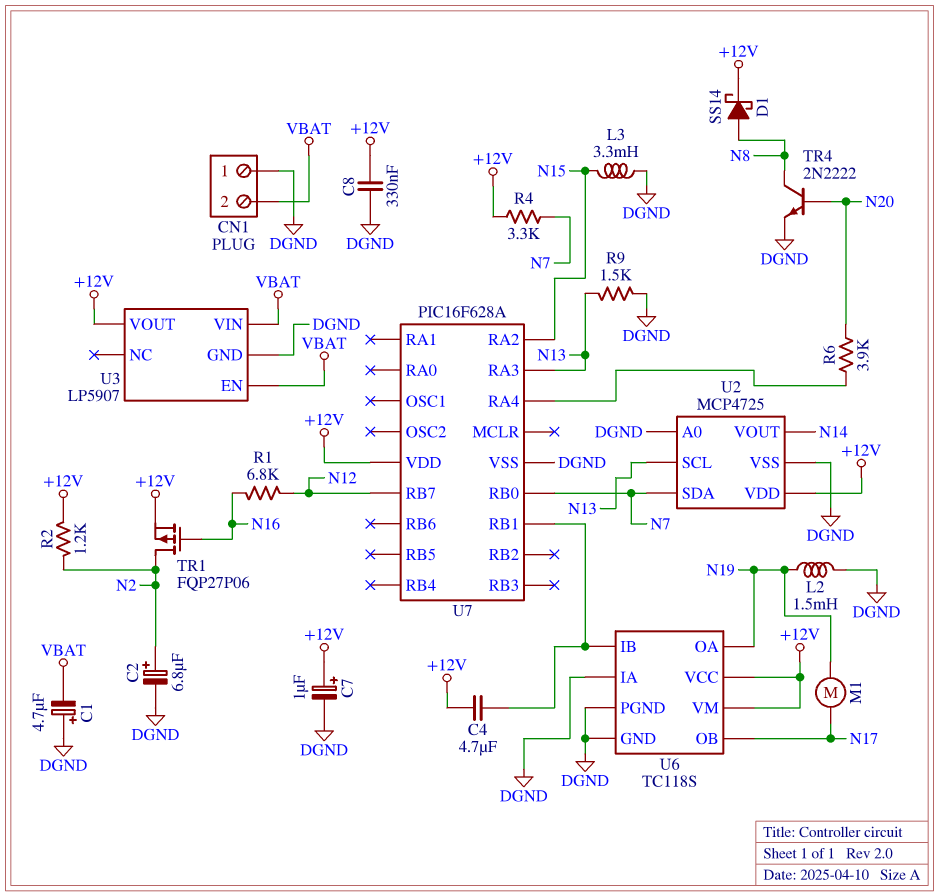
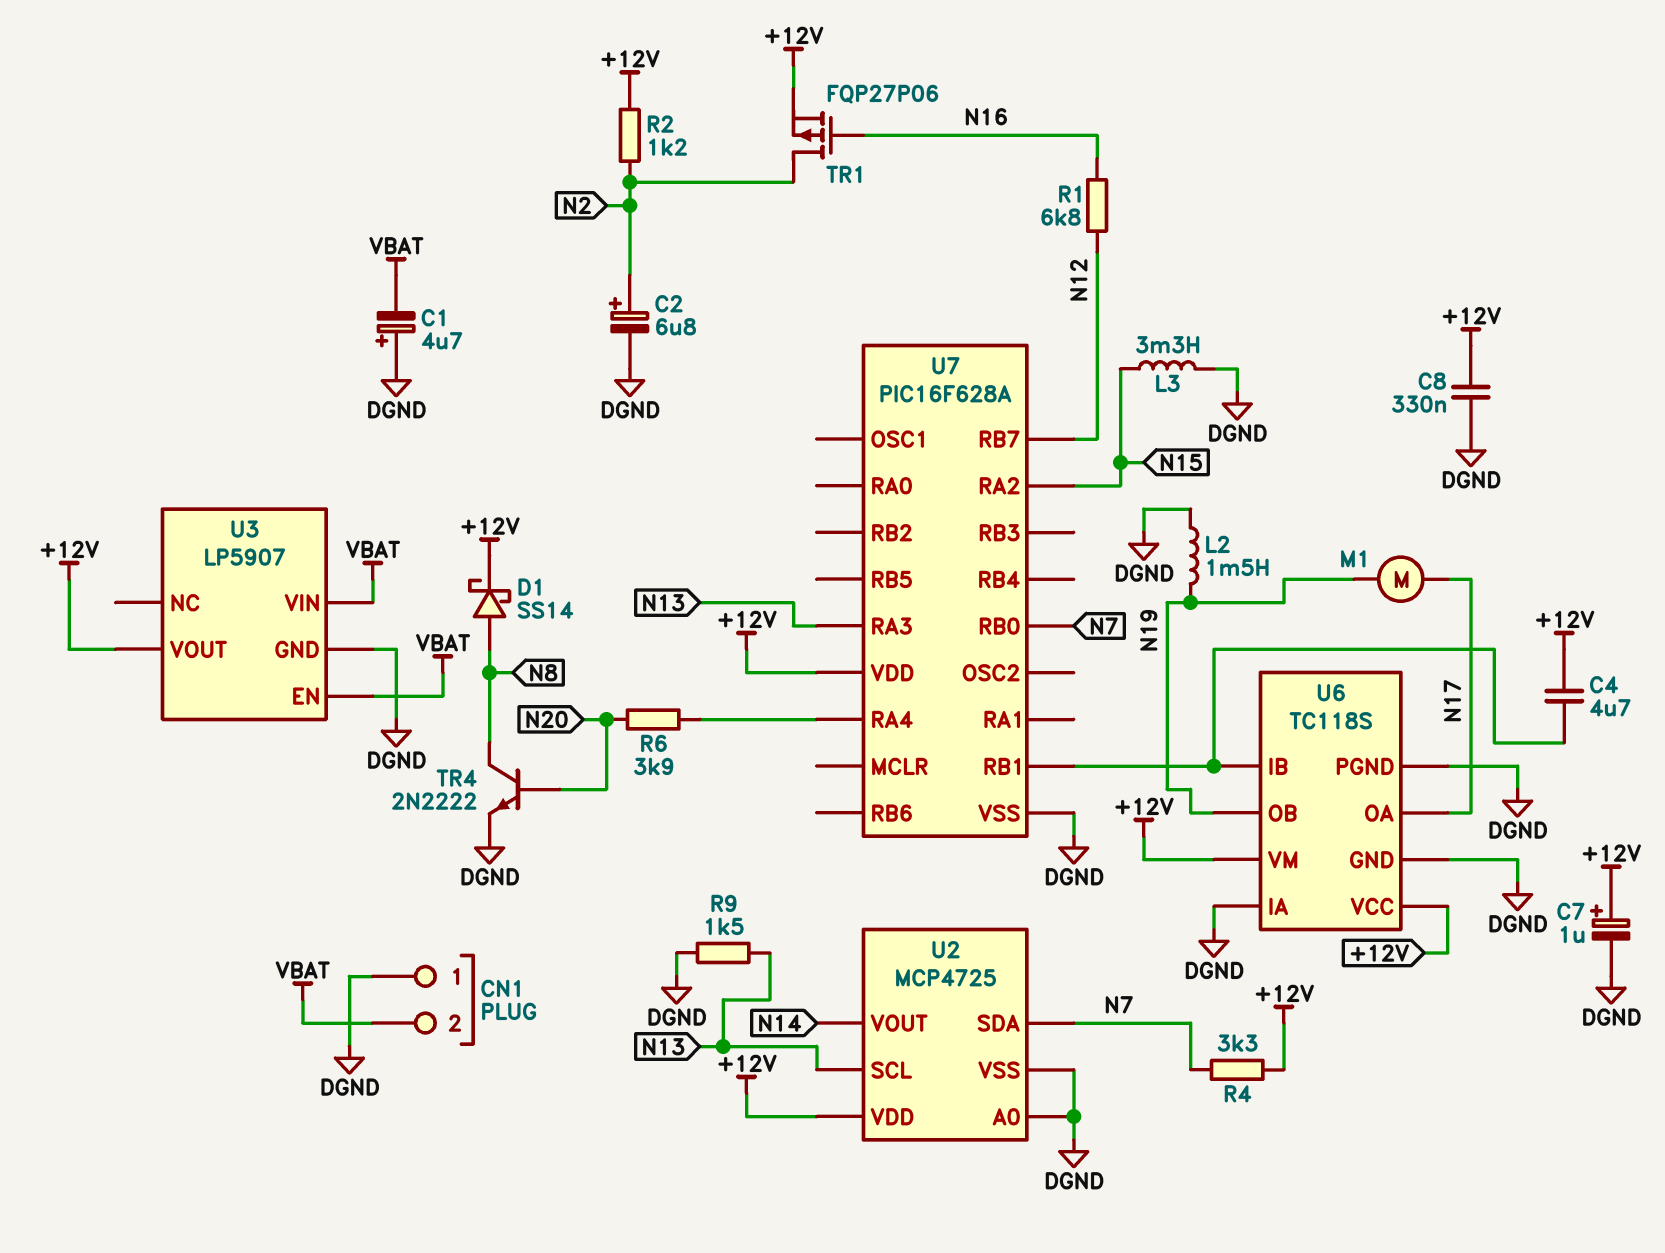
U6 pin OA: N19 -> N17
U6 pin OB: N17 -> N19

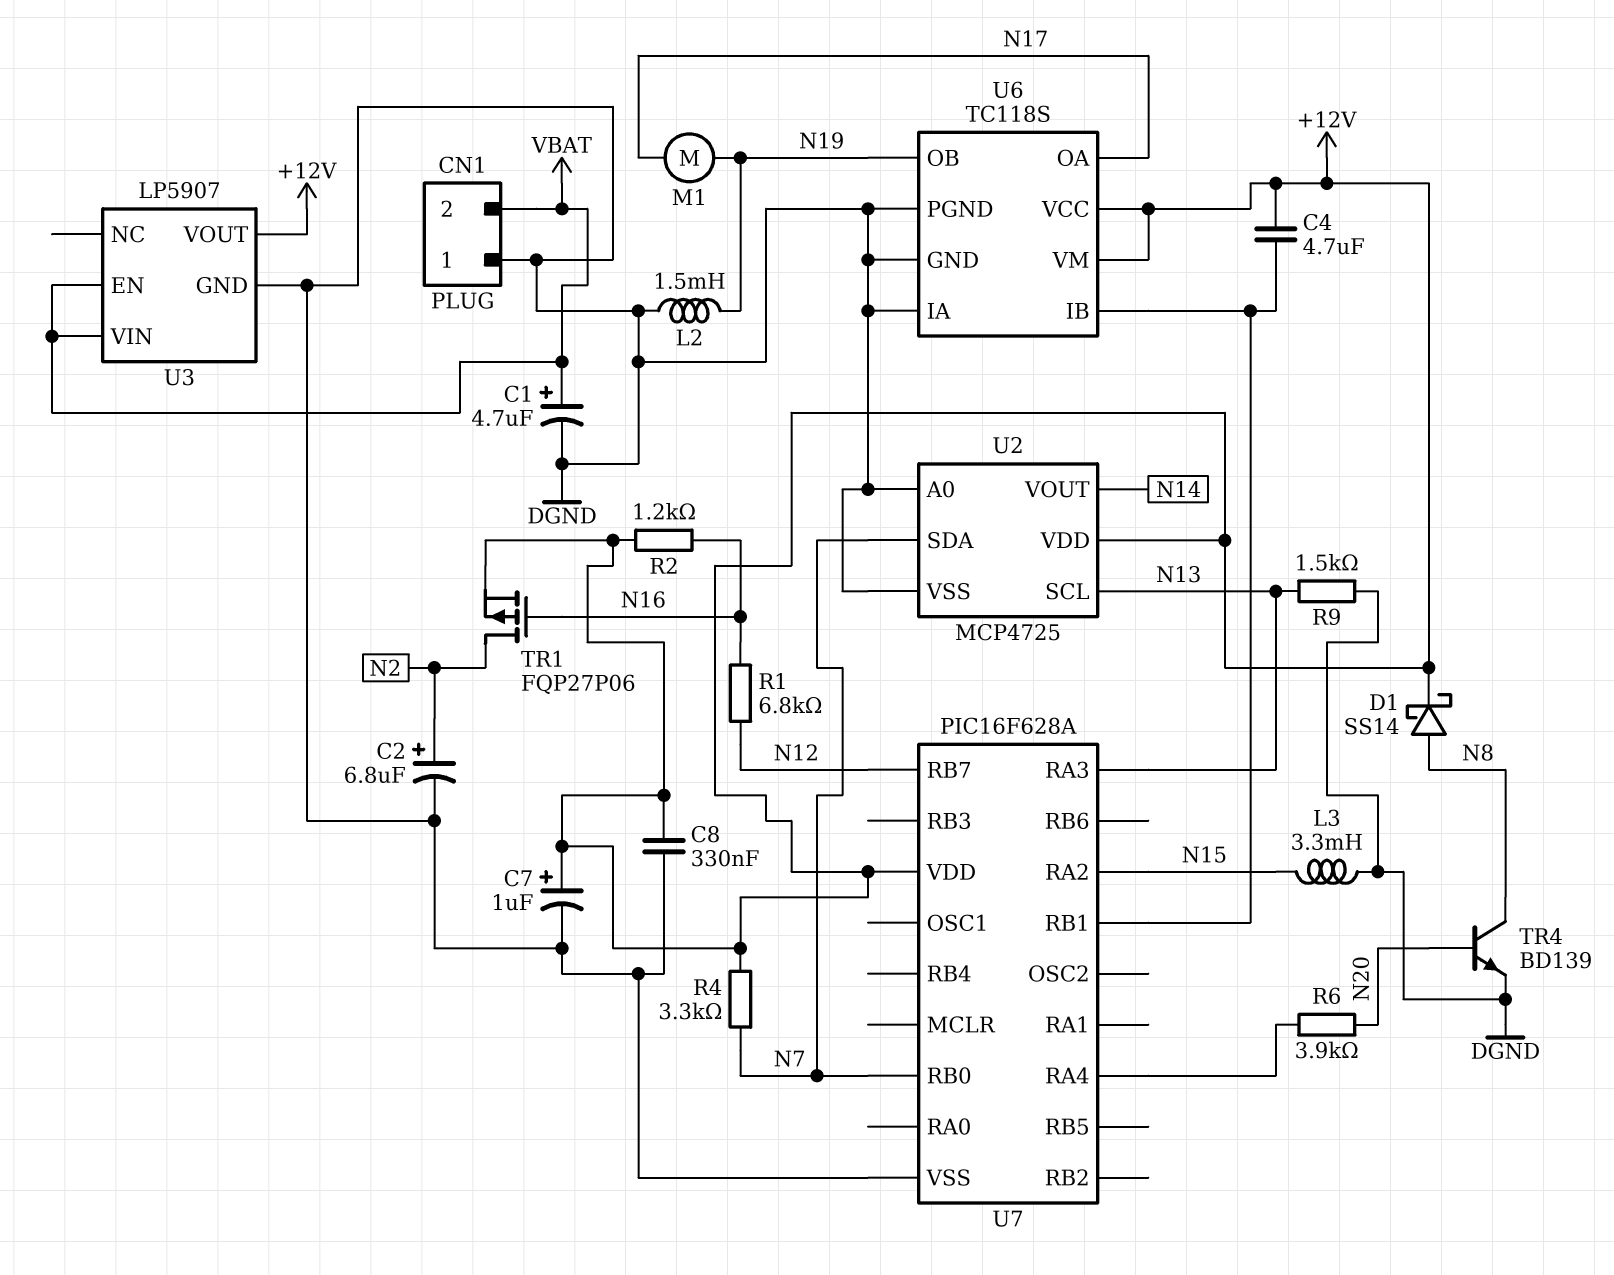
C1: 4.7uF (plus DGND, minus VBAT) -> 4.7uF (plus VBAT, minus DGND)
R2: 1.2k (+12V, N2) -> 1.2k (+12V, N16)
TR4: NPN 2N2222 (B N20, C N8, E DGND) -> NPN BD139 (B N20, C N8, E DGND)

